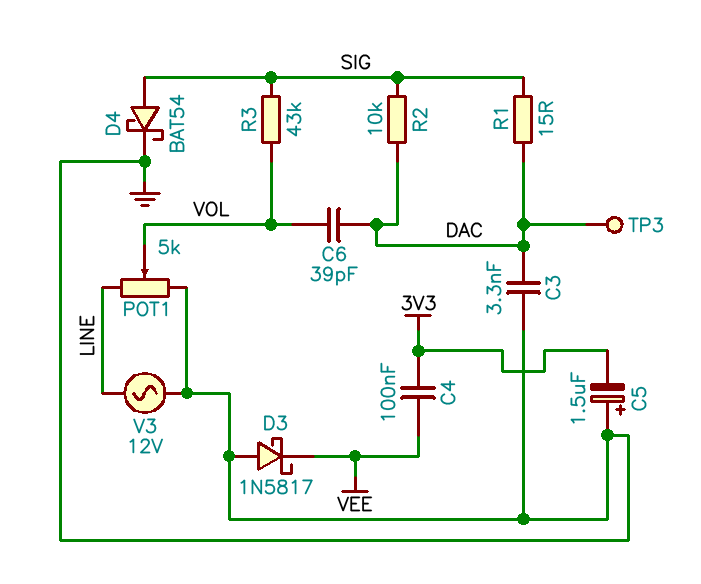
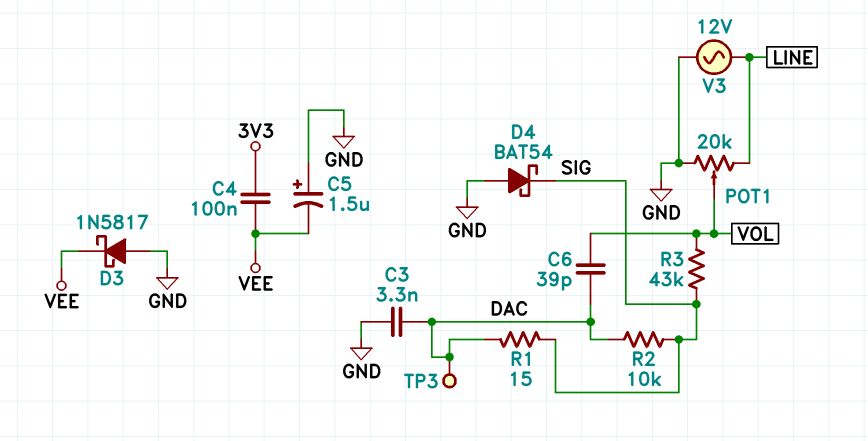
C5: 1.5uF (plus GND, minus 3V3) -> 1.5uF (plus GND, minus VEE)
D4: schottky BAT54 (A SIG, K GND) -> schottky BAT54 (A GND, K SIG)
POT1: 5k (GND, LINE, wiper VOL) -> 20k (GND, LINE, wiper VOL)

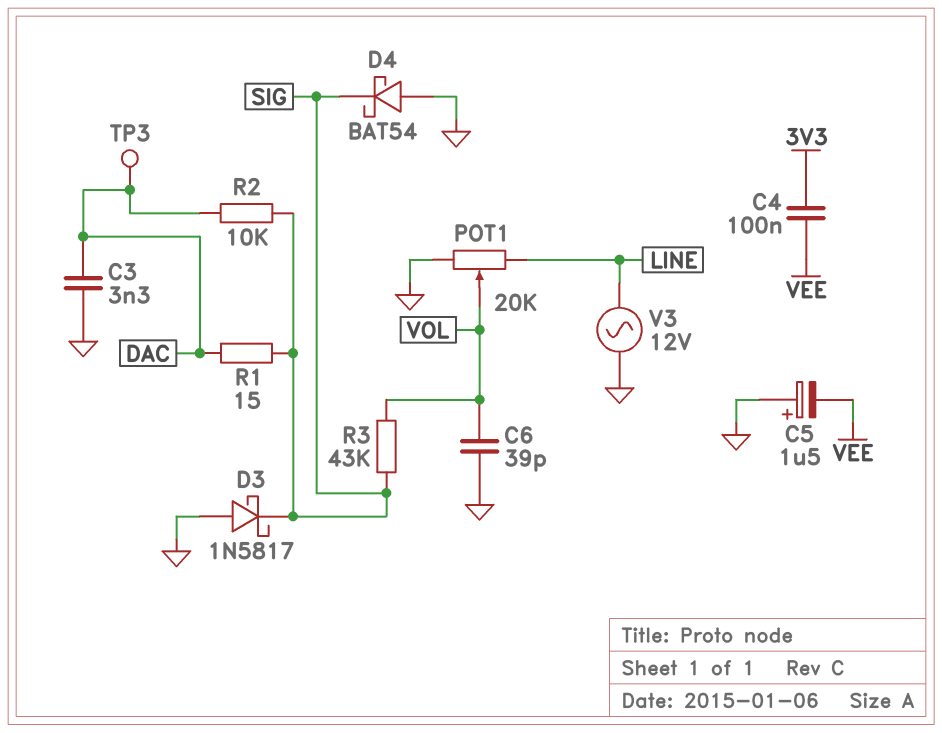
C6: 39pF (DAC, VOL) -> 39pF (GND, VOL)
D3: schottky 1N5817 (A GND, K VEE) -> schottky 1N5817 (A GND, K SIG)

